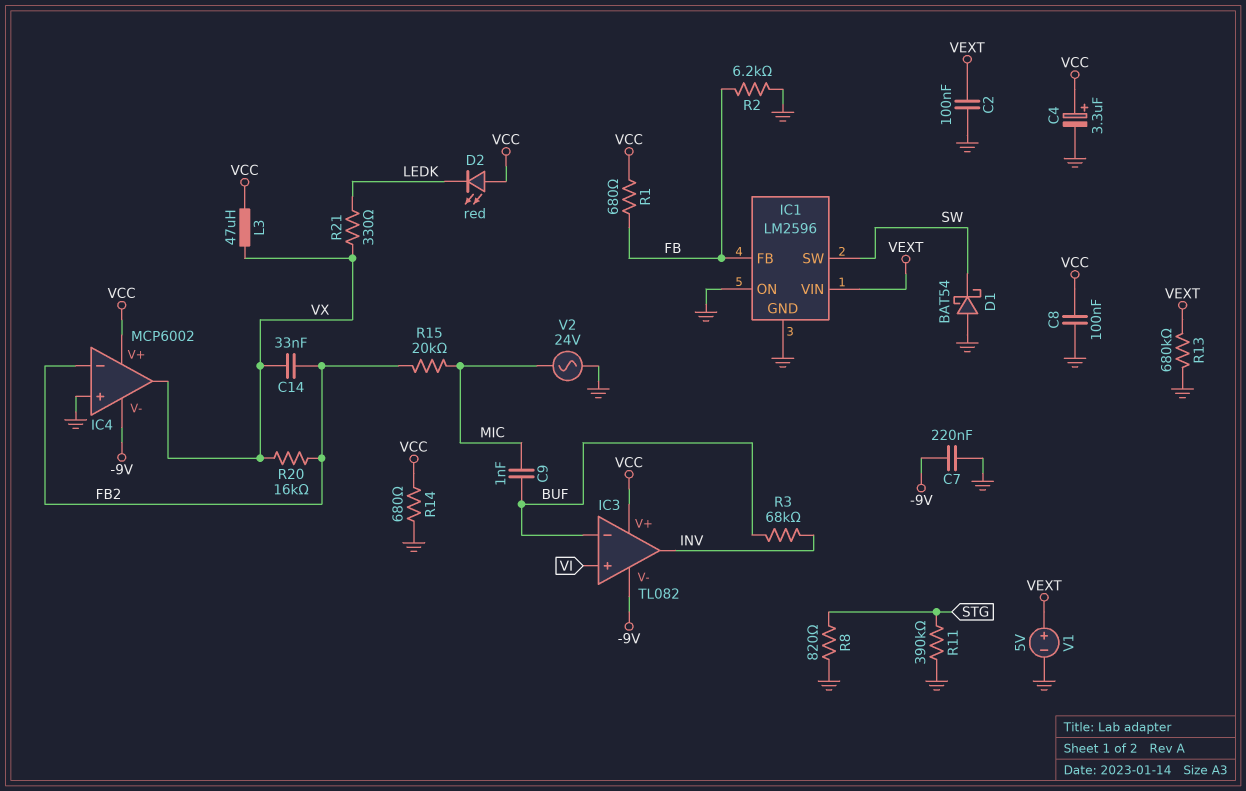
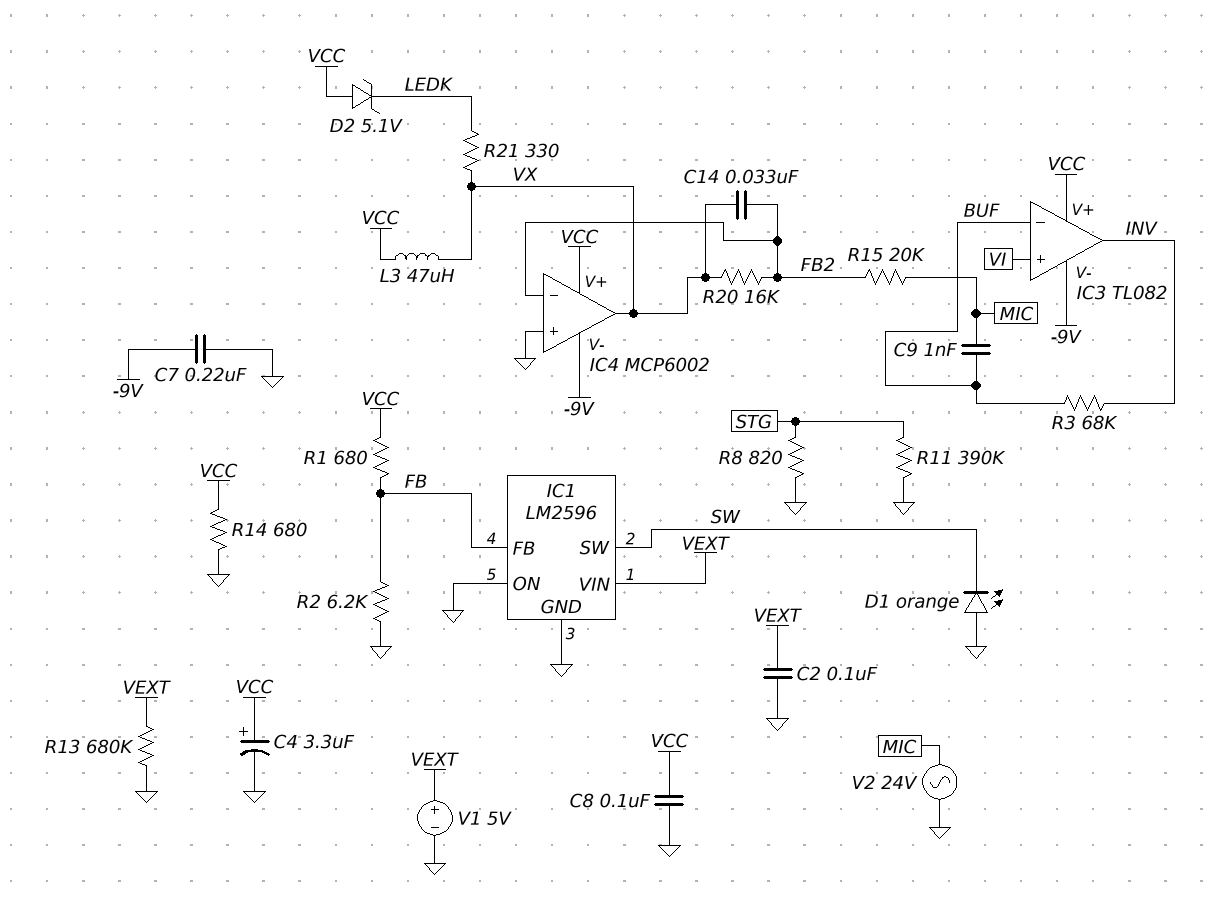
D1: schottky BAT54 (A GND, K SW) -> LED orange (A GND, K SW)
D2: LED red (A VCC, K LEDK) -> zener 5.1V (A VCC, K LEDK)

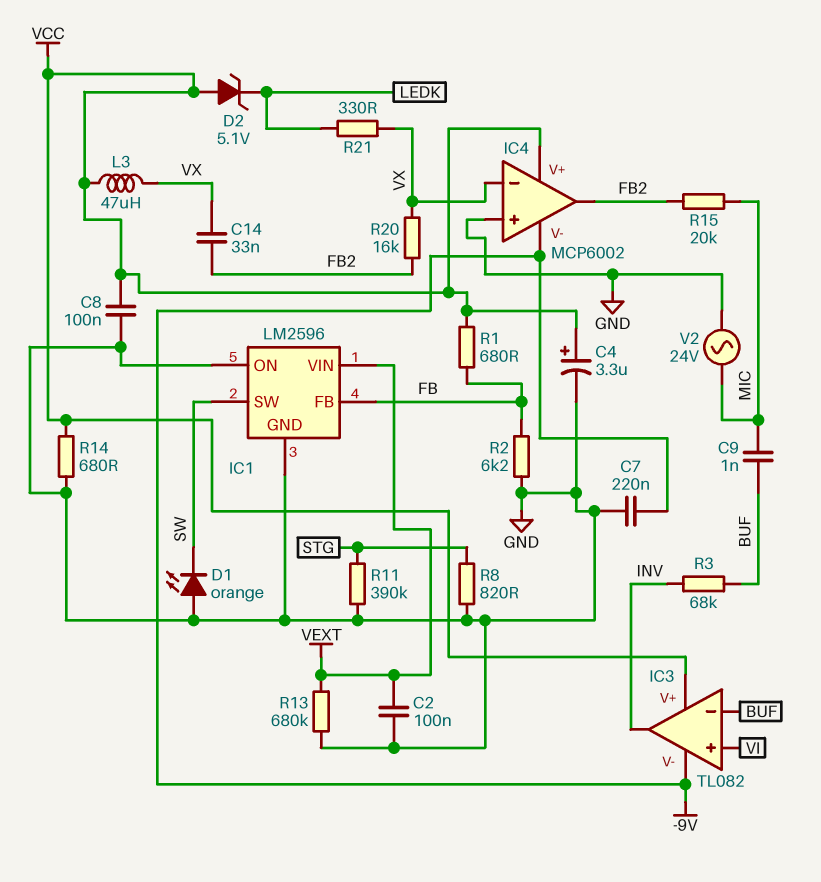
IC4 pin in-: FB2 -> VX
IC4 pin out: VX -> FB2
V1: 5V (plus VEXT, minus GND) -> none

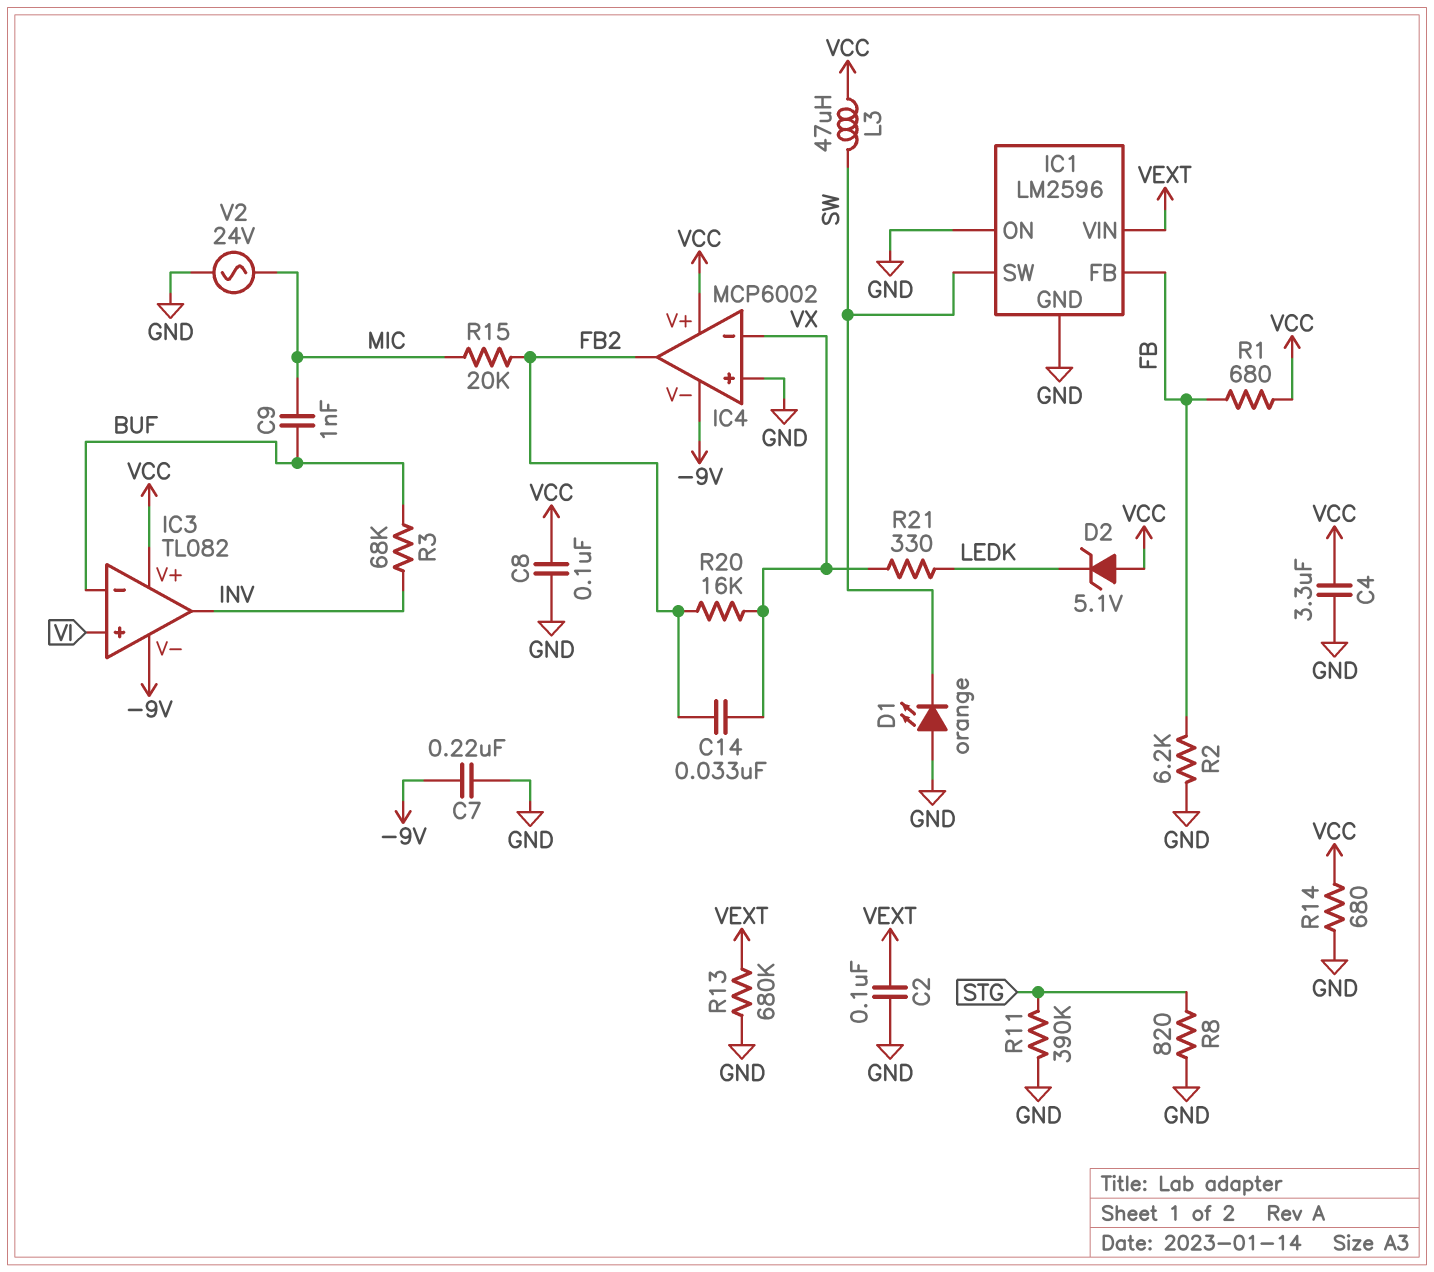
C4: 3.3uF (plus VCC, minus GND) -> 3.3uF (GND, VCC)
L3: 47uH (VCC, VX) -> 47uH (SW, VCC)

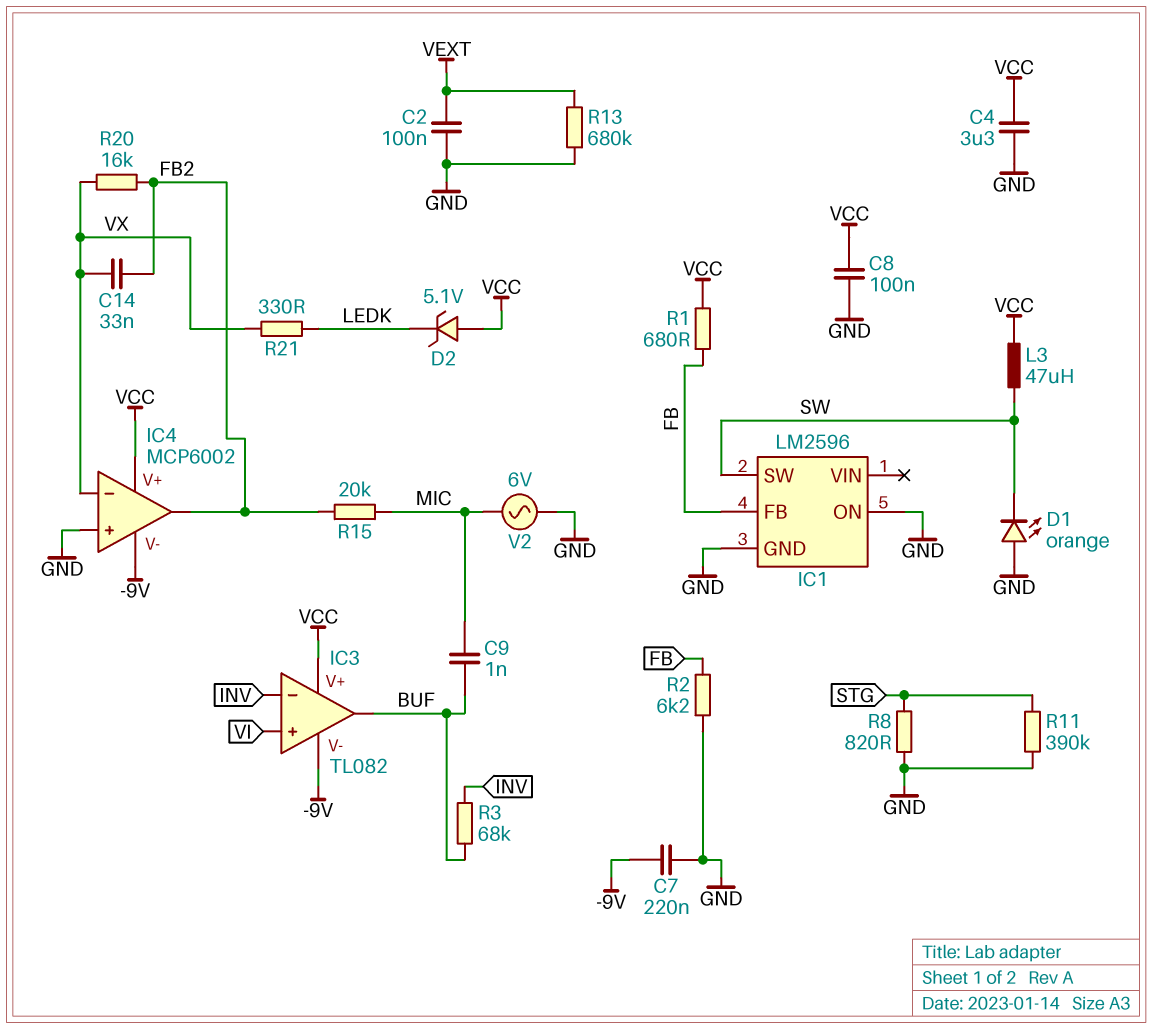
IC1 pin VIN: VEXT -> none
IC3 pin in-: BUF -> INV
IC3 pin out: INV -> BUF
R14: 680 (GND, VCC) -> none
V2: AC 24V (GND, MIC) -> AC 6V (GND, MIC)

